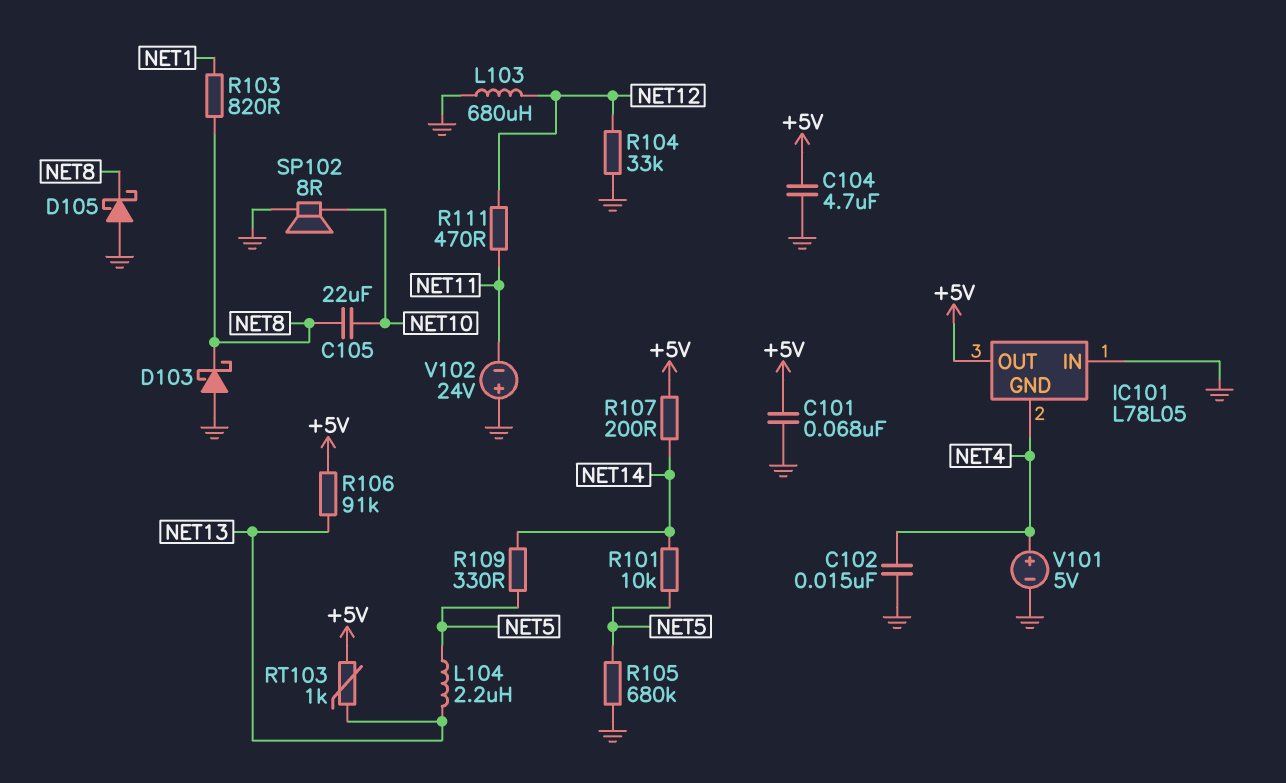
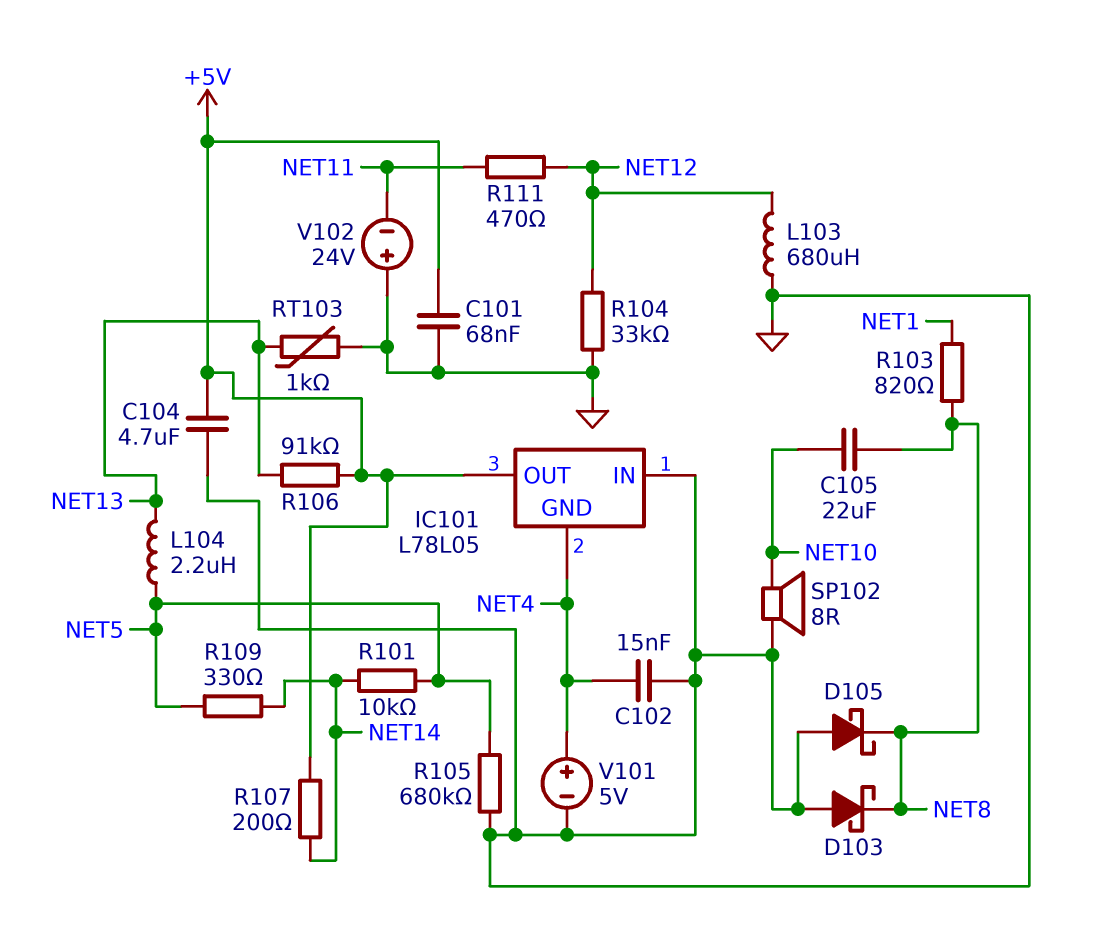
RT103: 1k (+5V, NET13) -> 1k (GND, NET13)

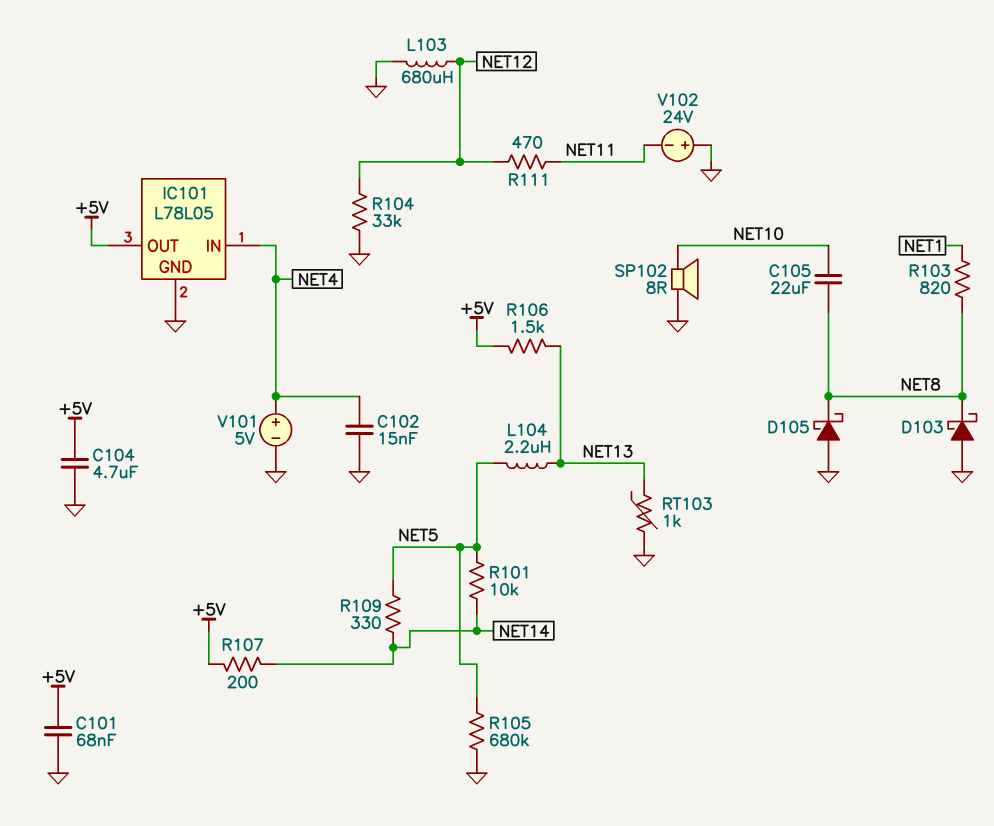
IC101 pin GND: NET4 -> GND
IC101 pin IN: GND -> NET4
R106: 91k (+5V, NET13) -> 1.5k (+5V, NET13)

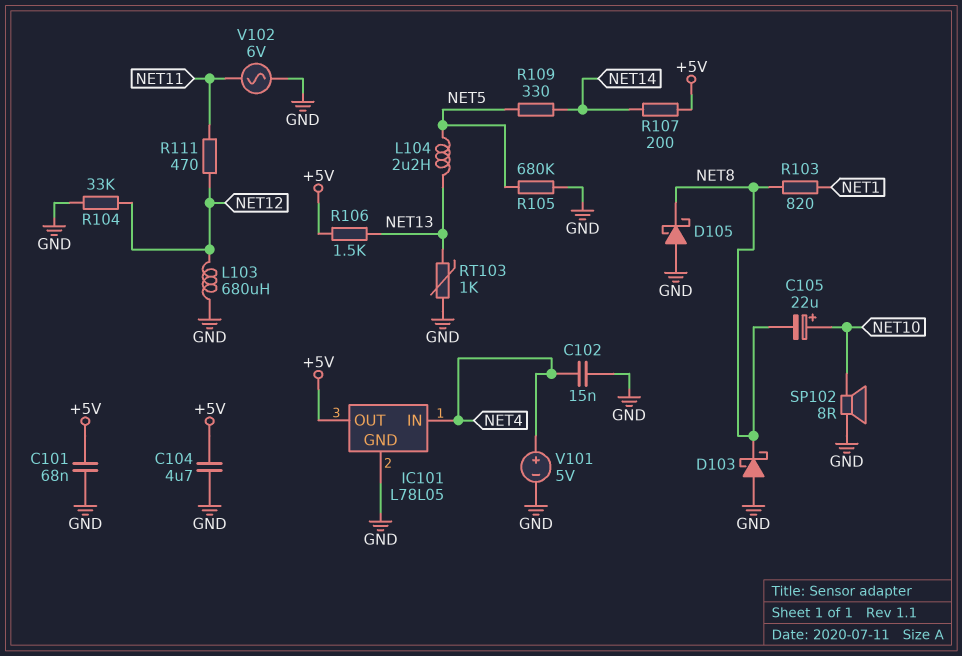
C105: 22uF (NET8, NET10) -> 22uF (plus NET10, minus NET8)
R101: 10k (NET5, NET14) -> none
V102: 24V (plus GND, minus NET11) -> AC 6V (GND, NET11)

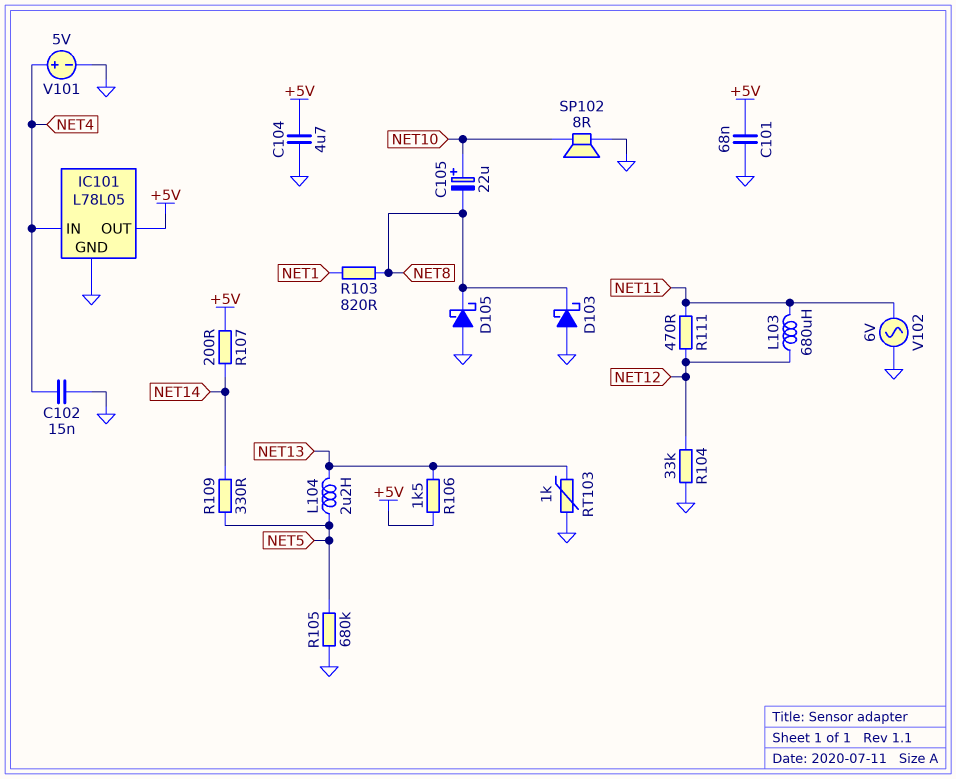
L103: 680uH (GND, NET12) -> 680uH (NET11, NET12)

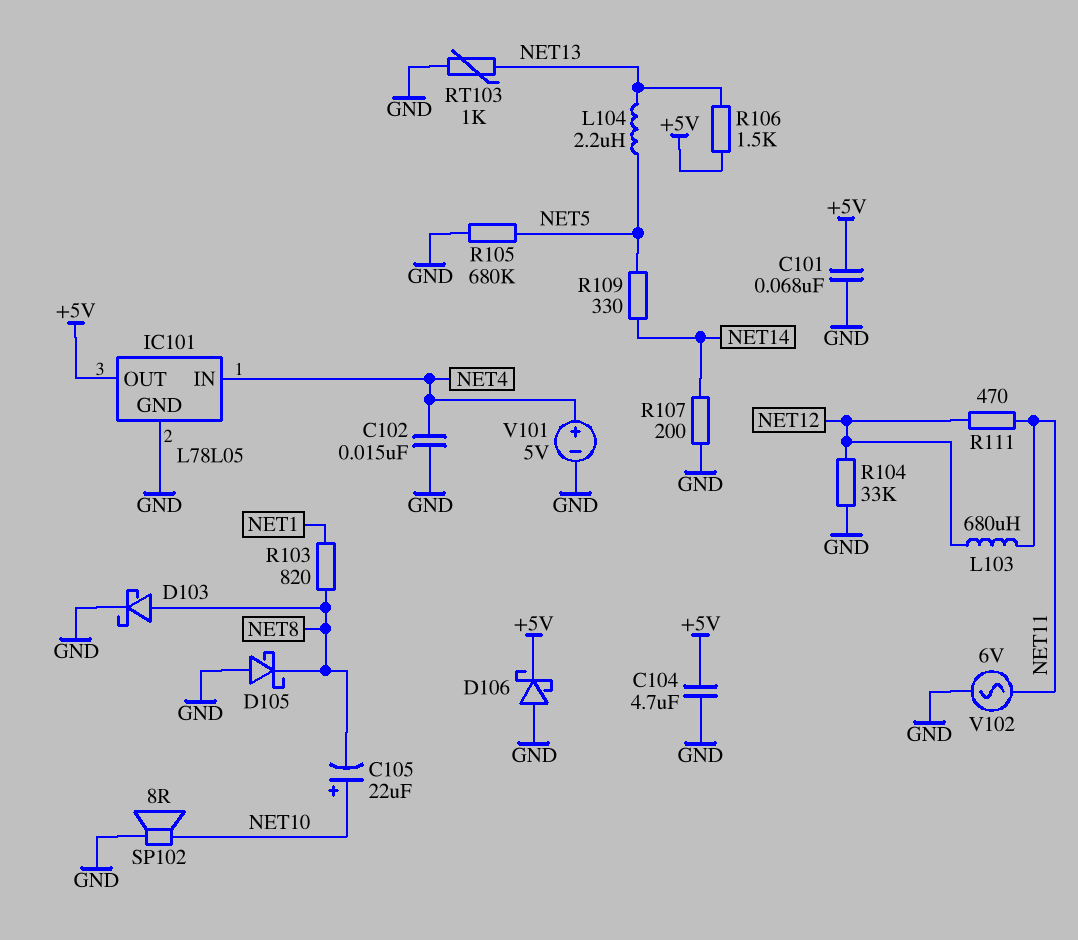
D103: schottky (A GND, K NET8) -> schottky (A NET8, K GND)
D106: none -> schottky (A GND, K +5V)
R107: 200 (+5V, NET14) -> 200 (GND, NET14)

